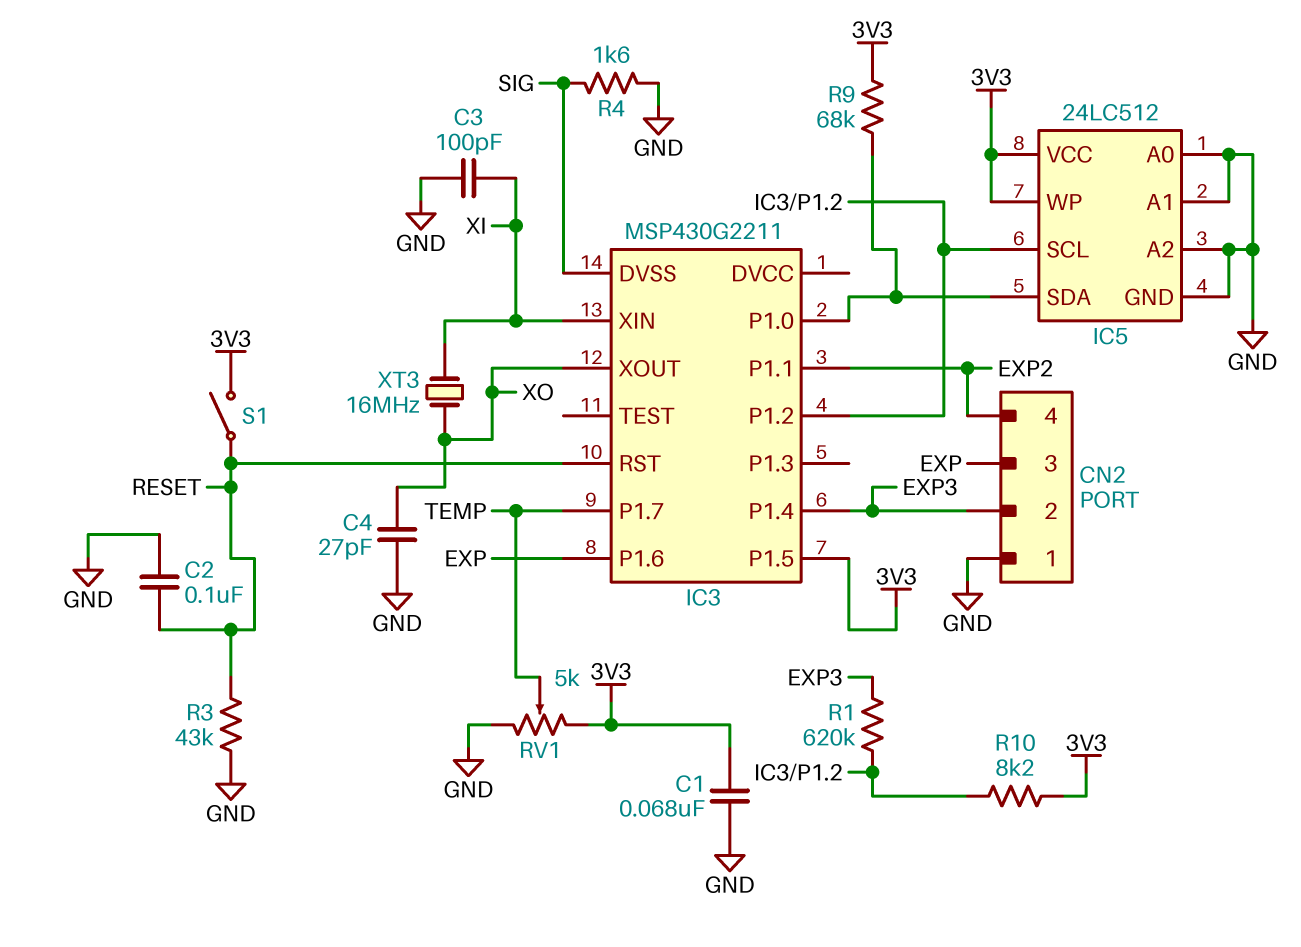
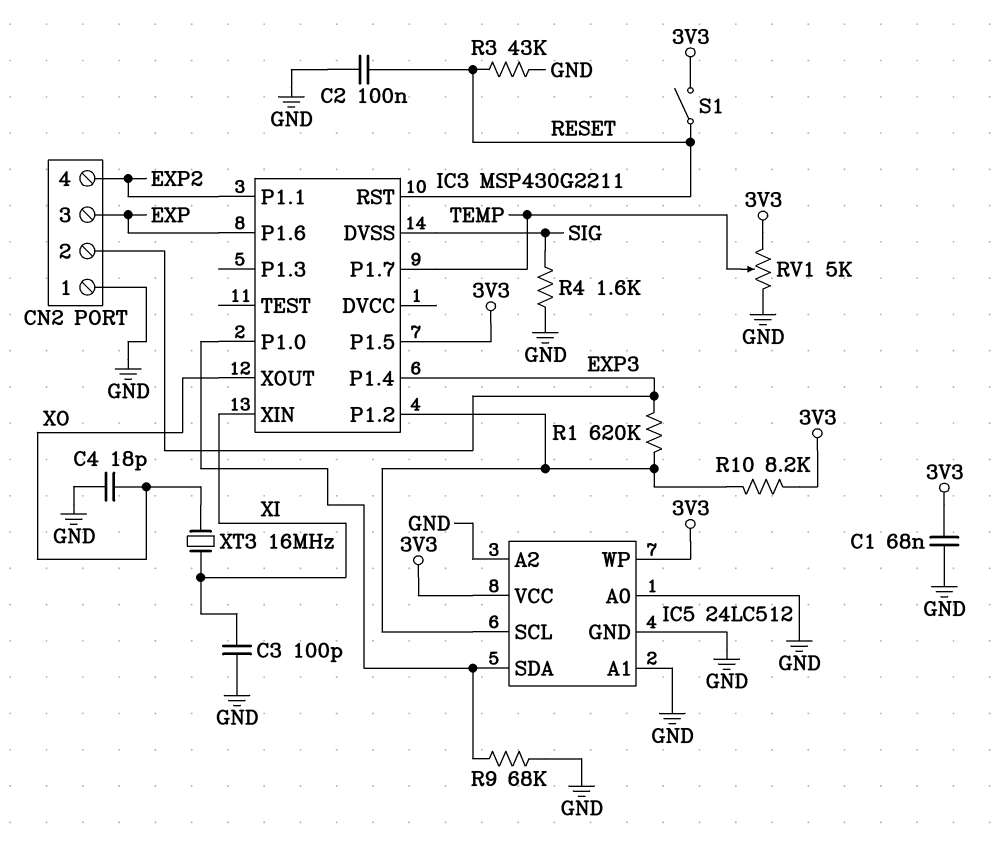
C4: 27pF (GND, XO) -> 18pF (GND, XO)
R9: 68k (3V3, IC3/P1.0) -> 68k (GND, IC3/P1.0)

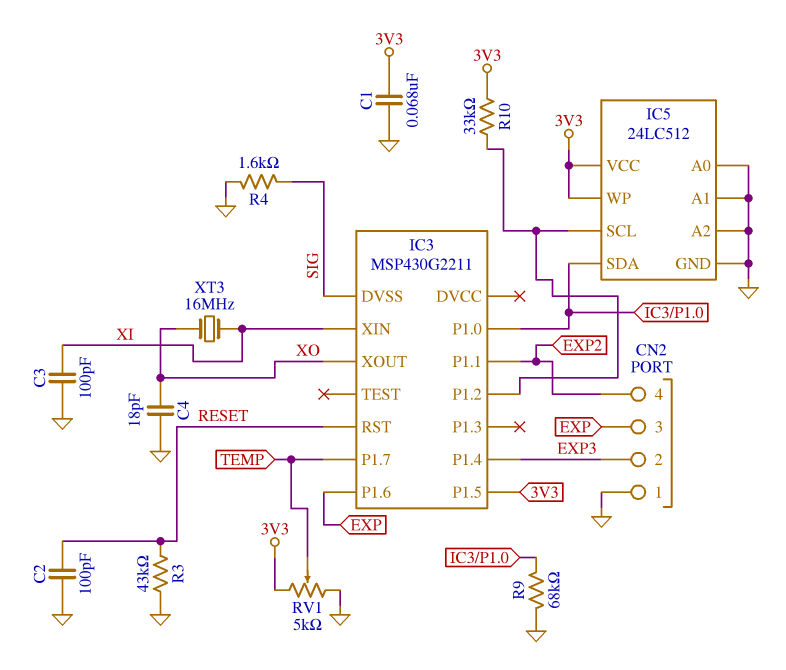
C2: 100nF (GND, RESET) -> 100pF (GND, RESET)
R1: 620k (EXP3, IC3/P1.2) -> none
R10: 8.2k (3V3, IC3/P1.2) -> 33k (3V3, IC3/P1.2)
S1: switch (3V3, RESET) -> none

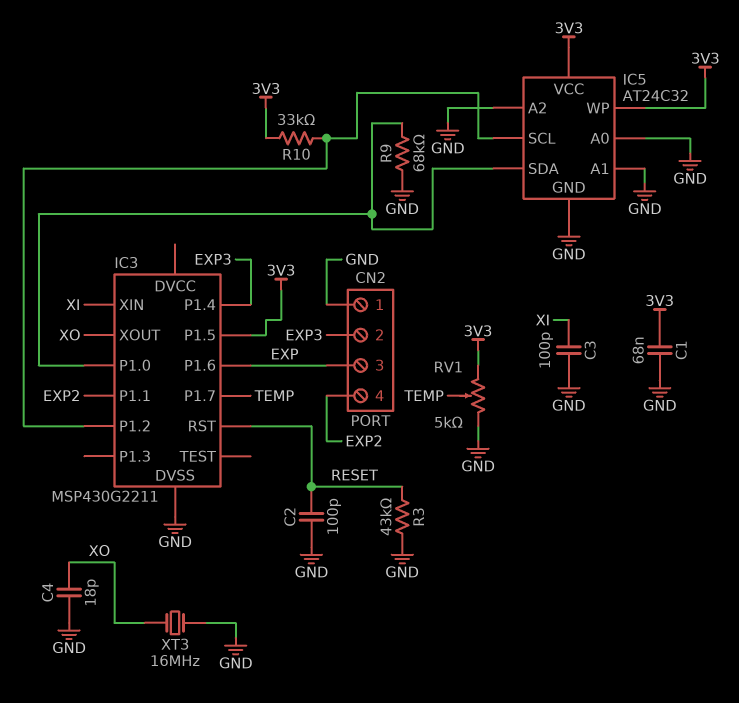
IC3 pin DVSS: SIG -> GND
IC5: 24LC512 -> AT24C32
R4: 1.6k (GND, SIG) -> none
XT3: 16MHz (XI, XO) -> 16MHz (GND, XO)

